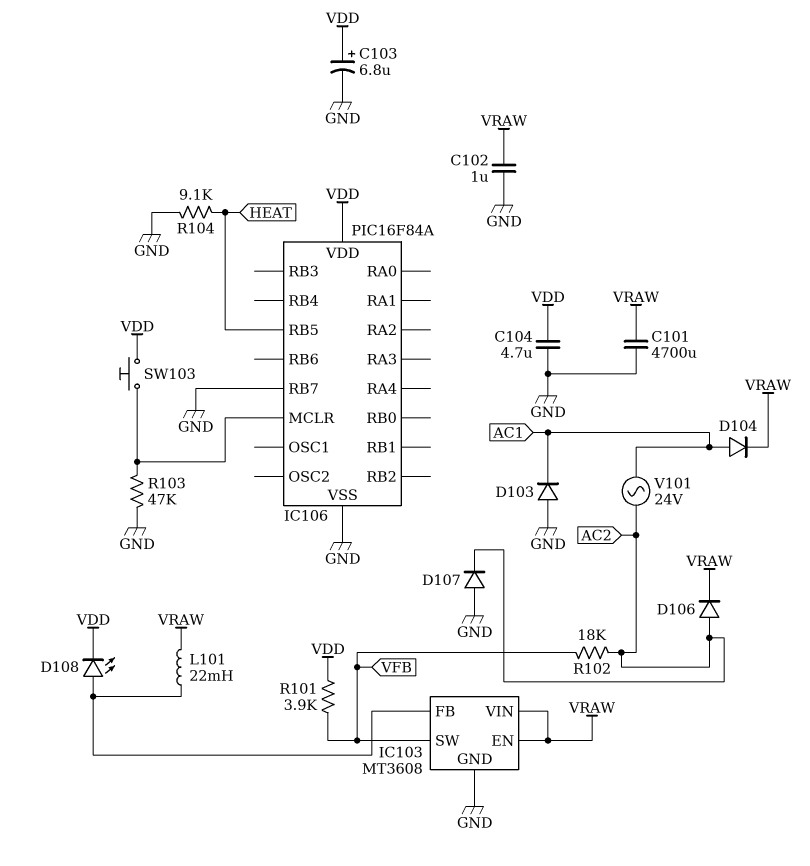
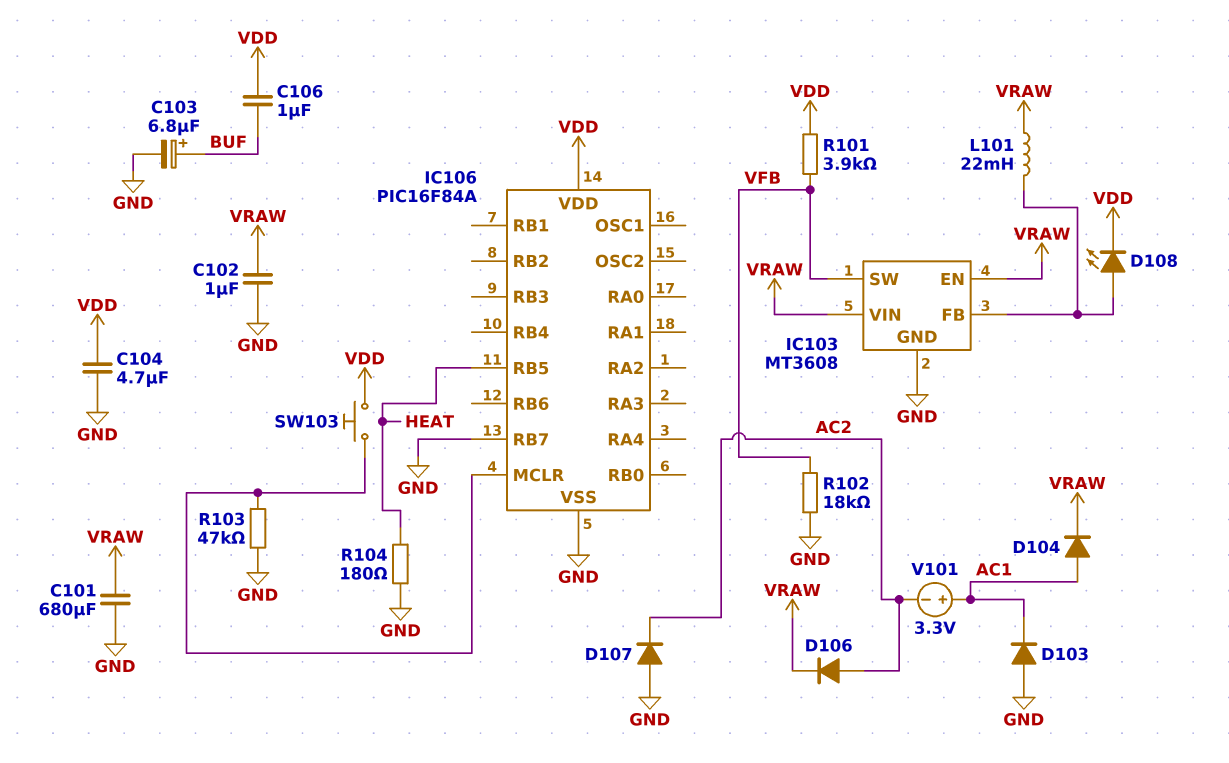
C101: 4700uF (GND, VRAW) -> 680uF (GND, VRAW)
C103: 6.8uF (plus VDD, minus GND) -> 6.8uF (plus BUF, minus GND)
C106: none -> 1uF (BUF, VDD)
R102: 18k (AC2, VFB) -> 18k (GND, VFB)
R104: 9.1k (GND, HEAT) -> 180 (GND, HEAT)
V101: AC 24V (AC1, AC2) -> 3.3V (plus AC1, minus AC2)

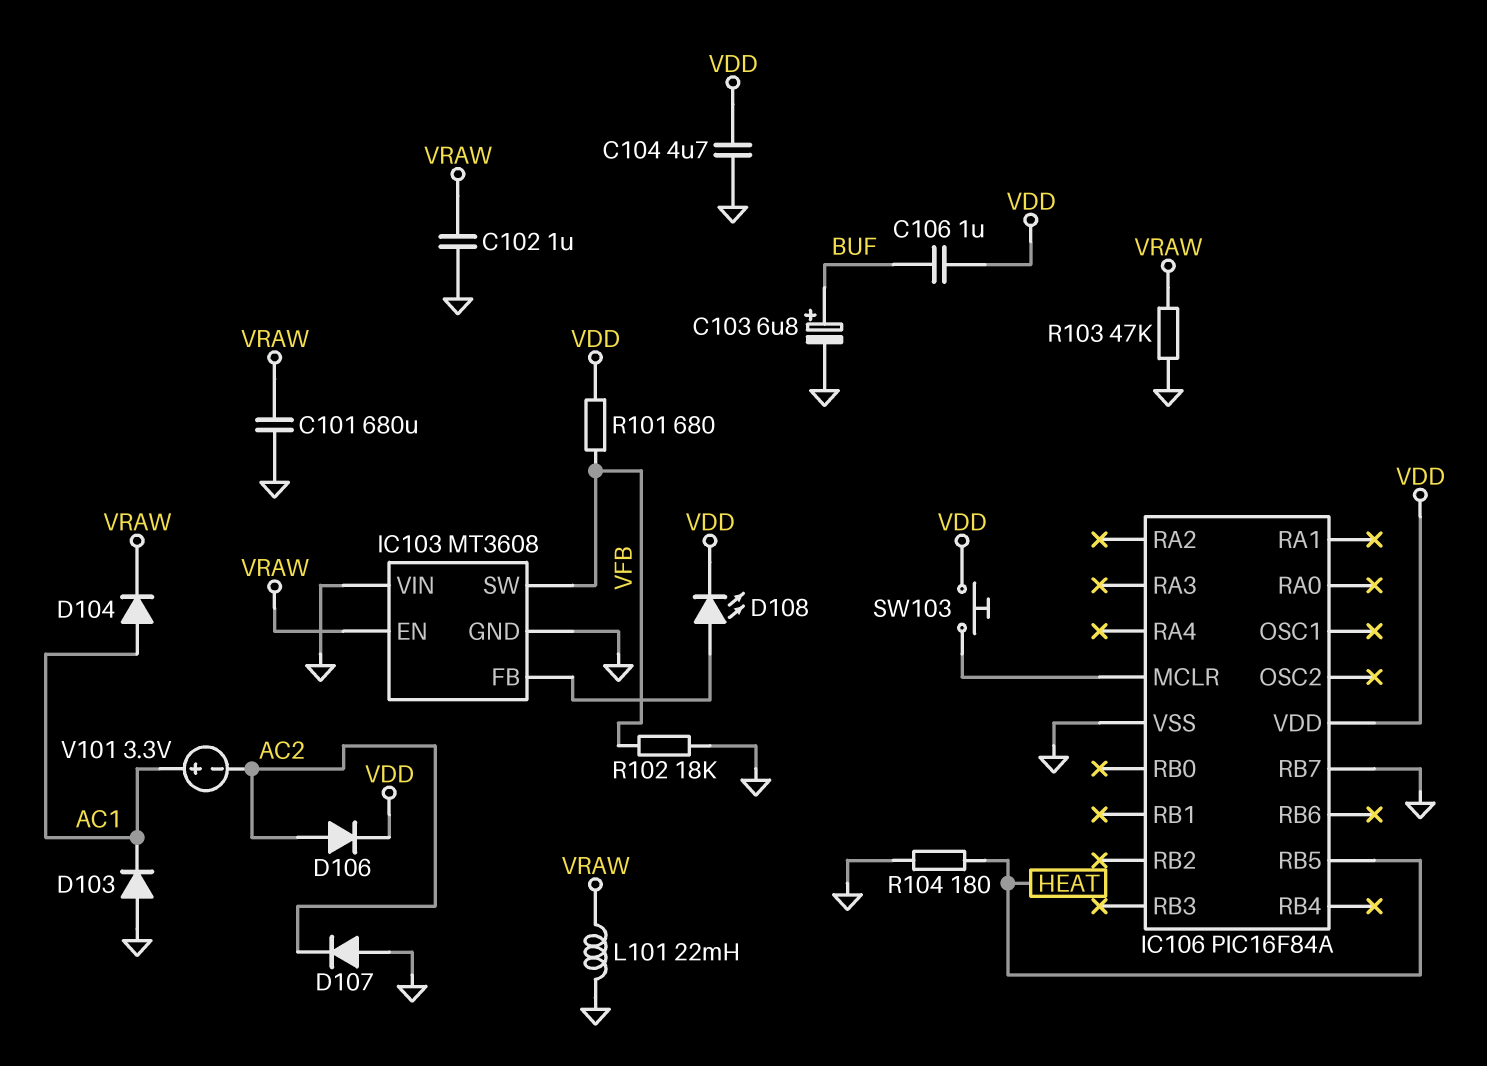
D106: diode (A AC2, K VRAW) -> diode (A AC2, K VDD)
IC103 pin VIN: VRAW -> GND
L101: 22mH (IC103/FB, VRAW) -> 22mH (GND, VRAW)
R101: 3.9k (VDD, VFB) -> 680 (VDD, VFB)
R103: 47k (GND, IC106/MCLR) -> 47k (GND, VRAW)

